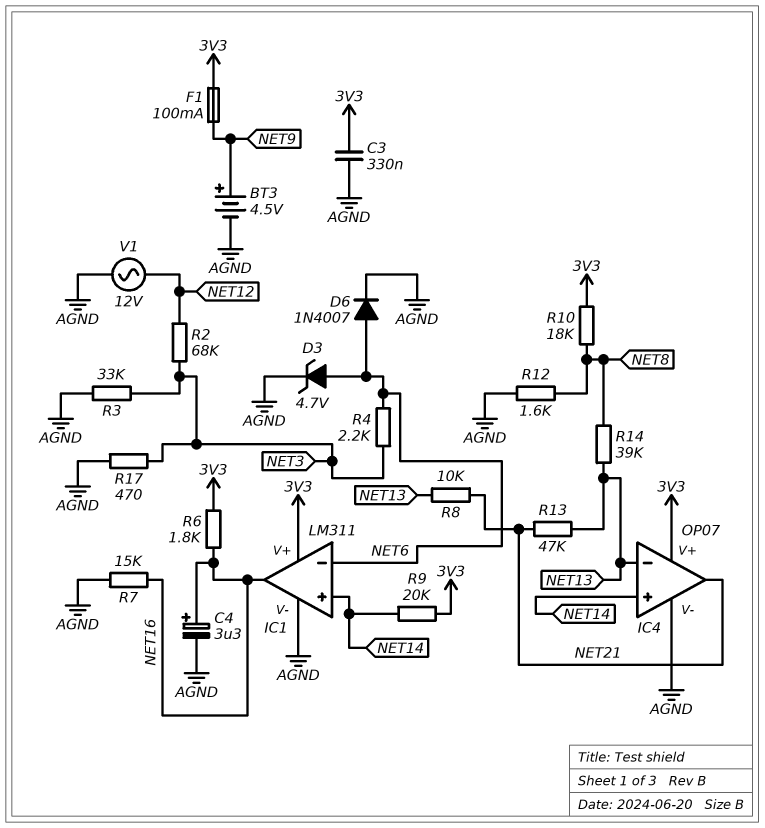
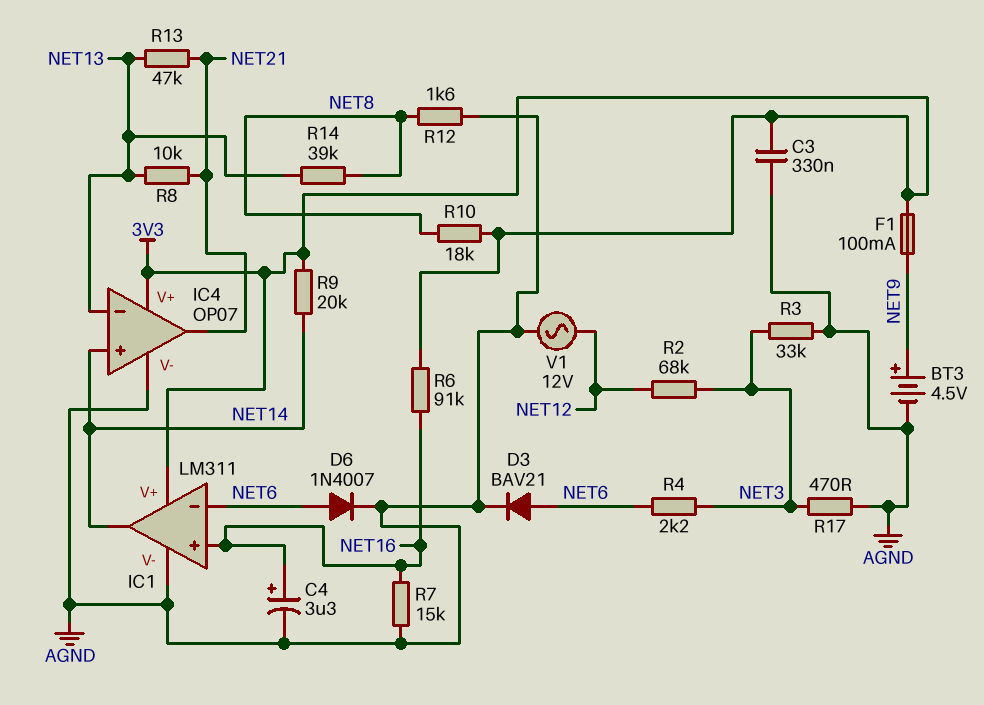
D3: zener 4.7V (A NET6, K AGND) -> diode BAV21 (A NET6, K AGND)
IC1 pin in+: NET14 -> NET16
IC1 pin out: NET16 -> NET14
R6: 1.8k (3V3, NET16) -> 91k (3V3, NET16)

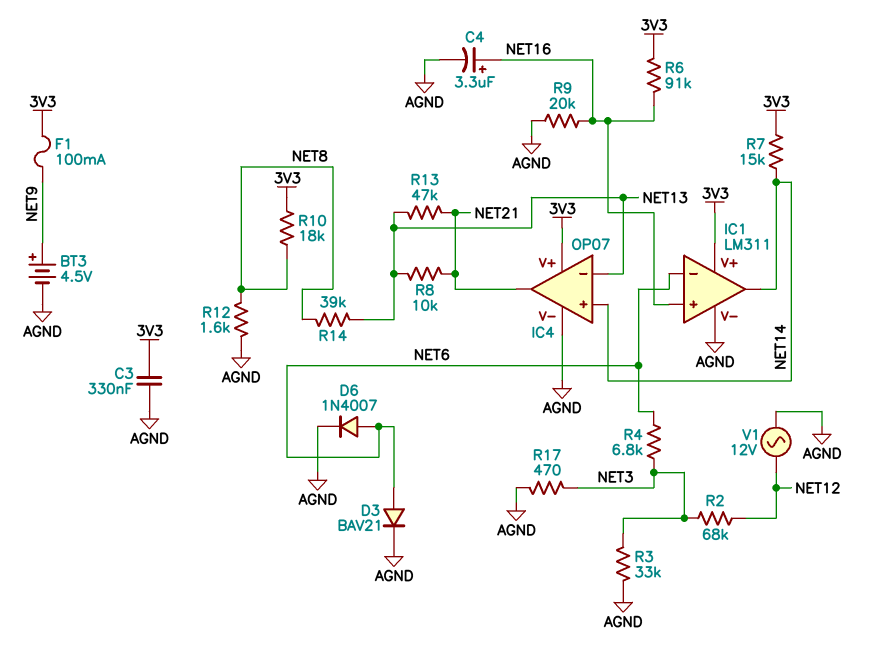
R4: 2.2k (NET3, NET6) -> 6.8k (NET3, NET6)
R7: 15k (AGND, NET16) -> 15k (3V3, NET14)
R9: 20k (3V3, NET14) -> 20k (AGND, NET16)

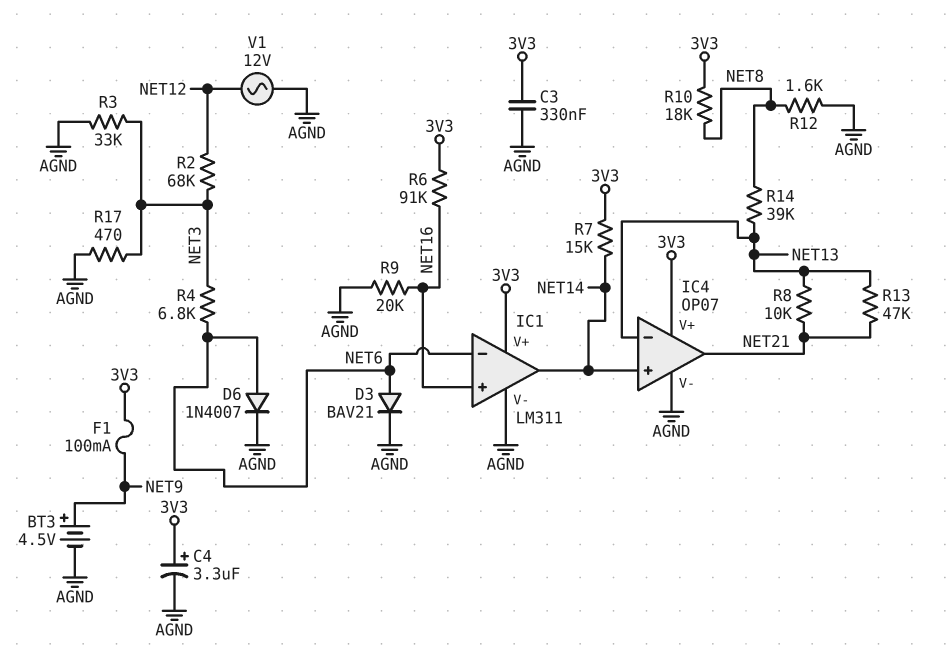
C4: 3.3uF (plus NET16, minus AGND) -> 3.3uF (plus 3V3, minus AGND)

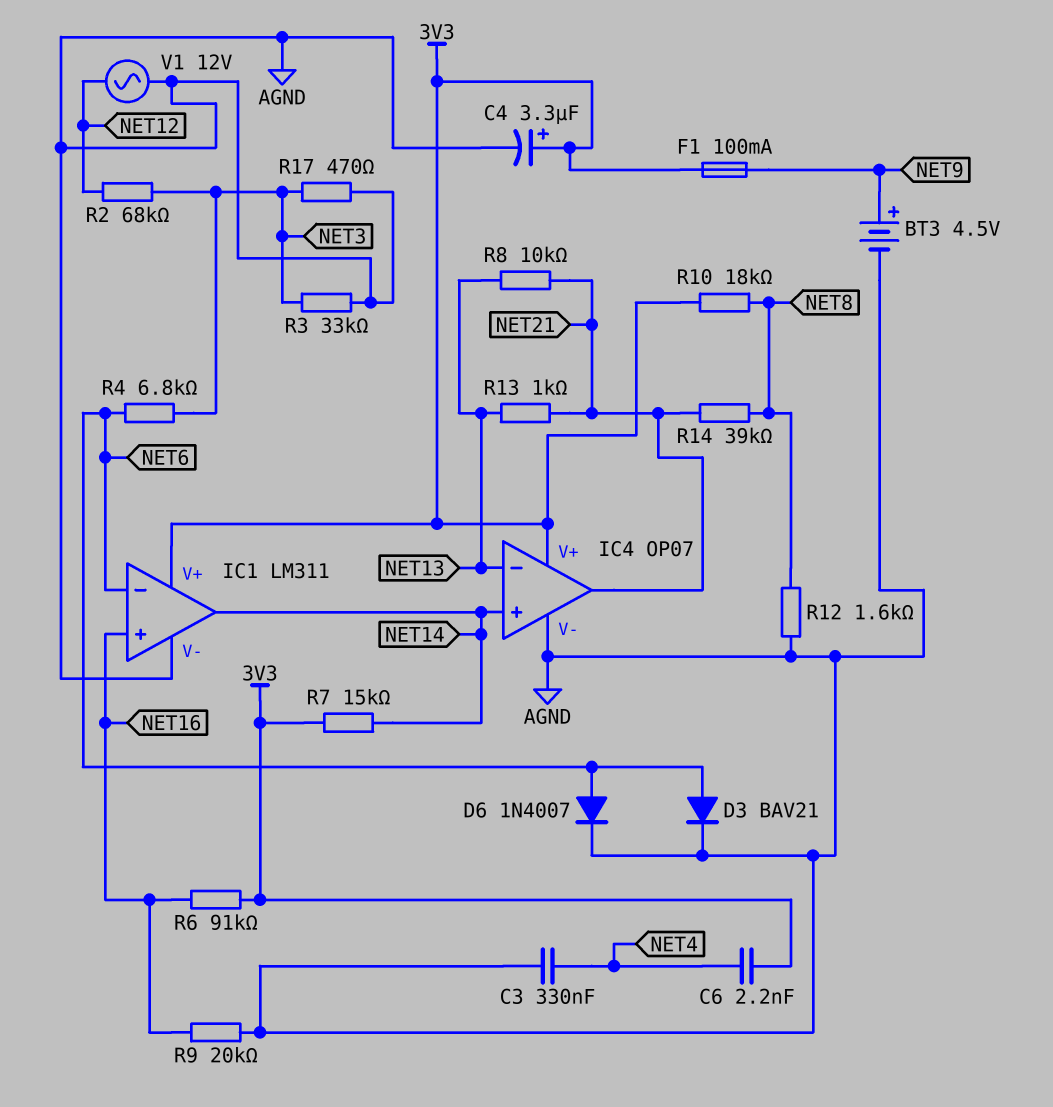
C3: 330nF (3V3, AGND) -> 330nF (AGND, NET4)
C6: none -> 2.2nF (3V3, NET4)
R13: 47k (NET13, NET21) -> 1k (NET13, NET21)
R14: 39k (NET8, NET13) -> 39k (NET8, NET21)

